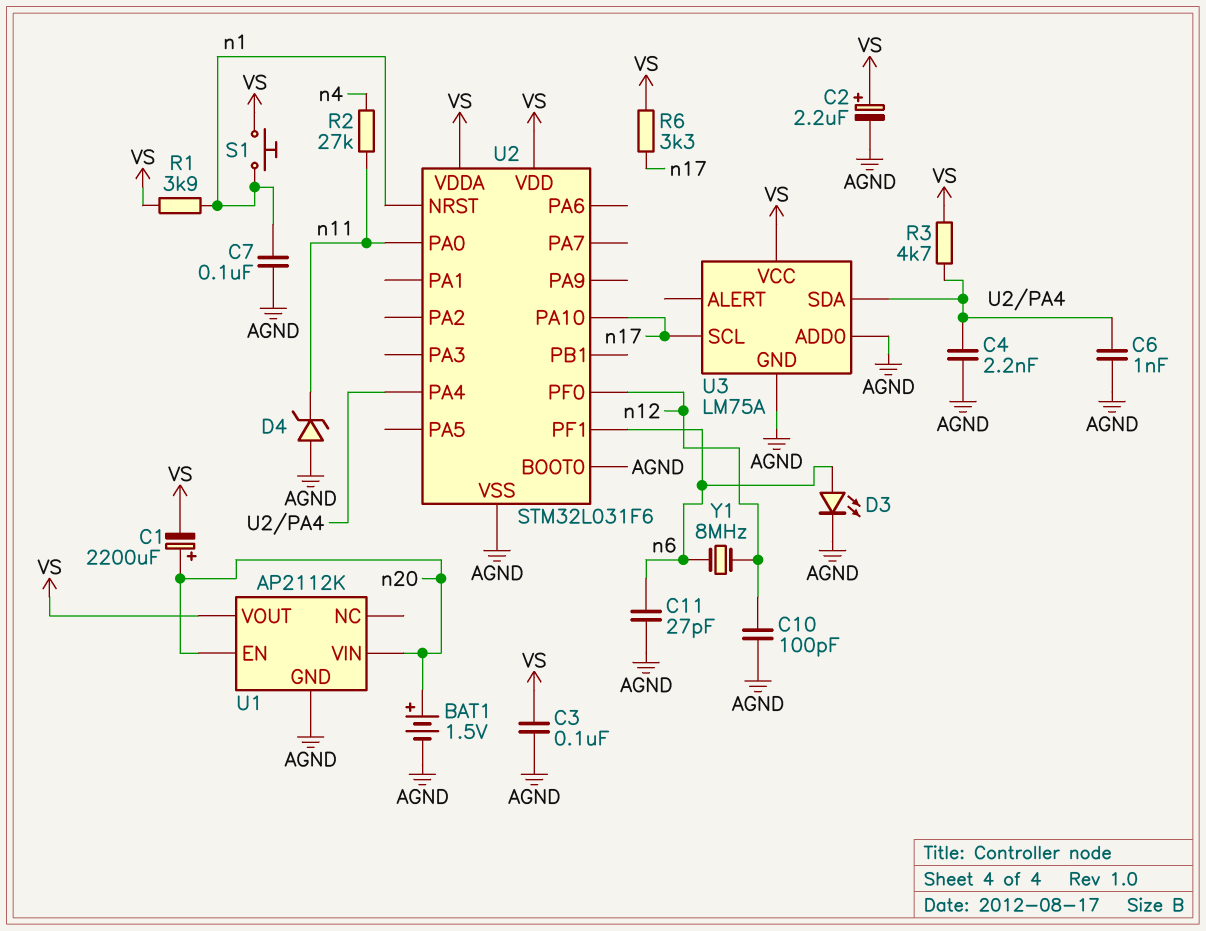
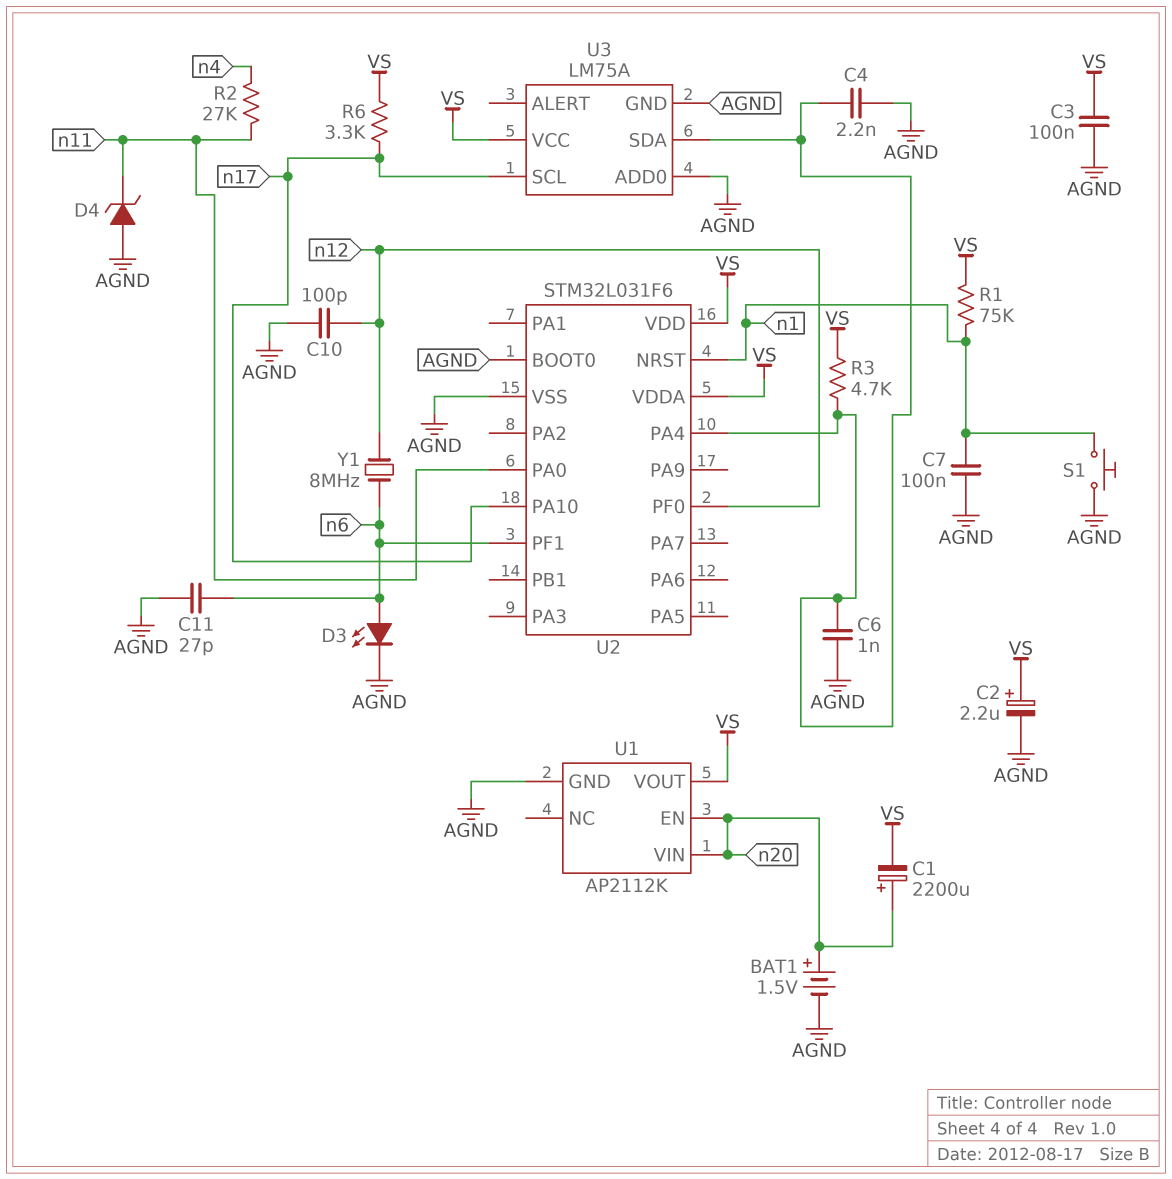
R1: 3.9k (VS, n1) -> 75k (VS, n1)
S1: button (VS, n1) -> button (AGND, n1)

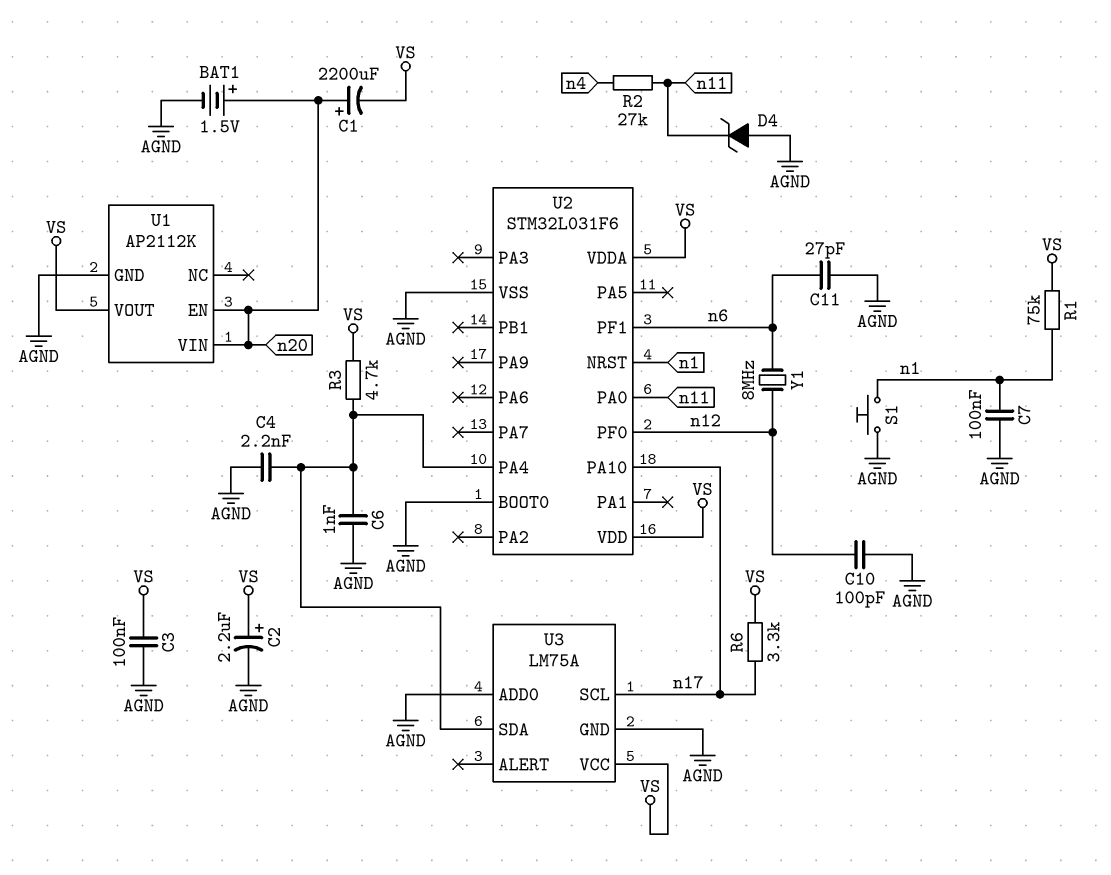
D3: LED (A n6, K AGND) -> none

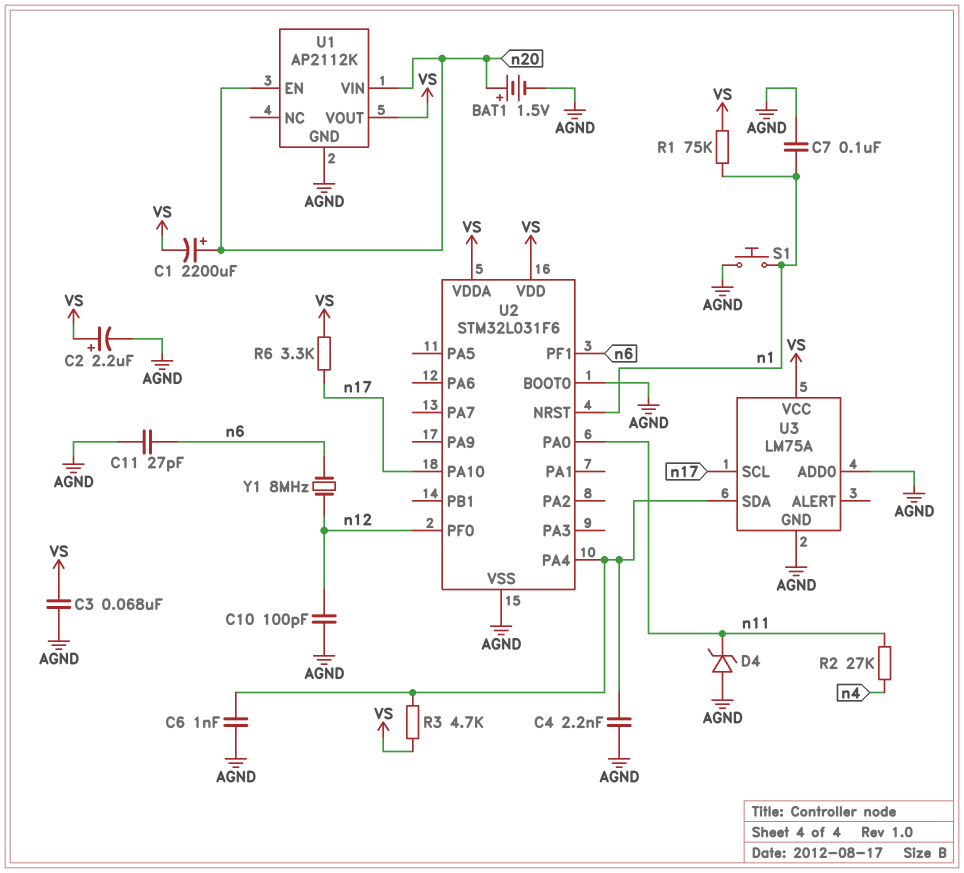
C3: 100nF (AGND, VS) -> 68nF (AGND, VS)

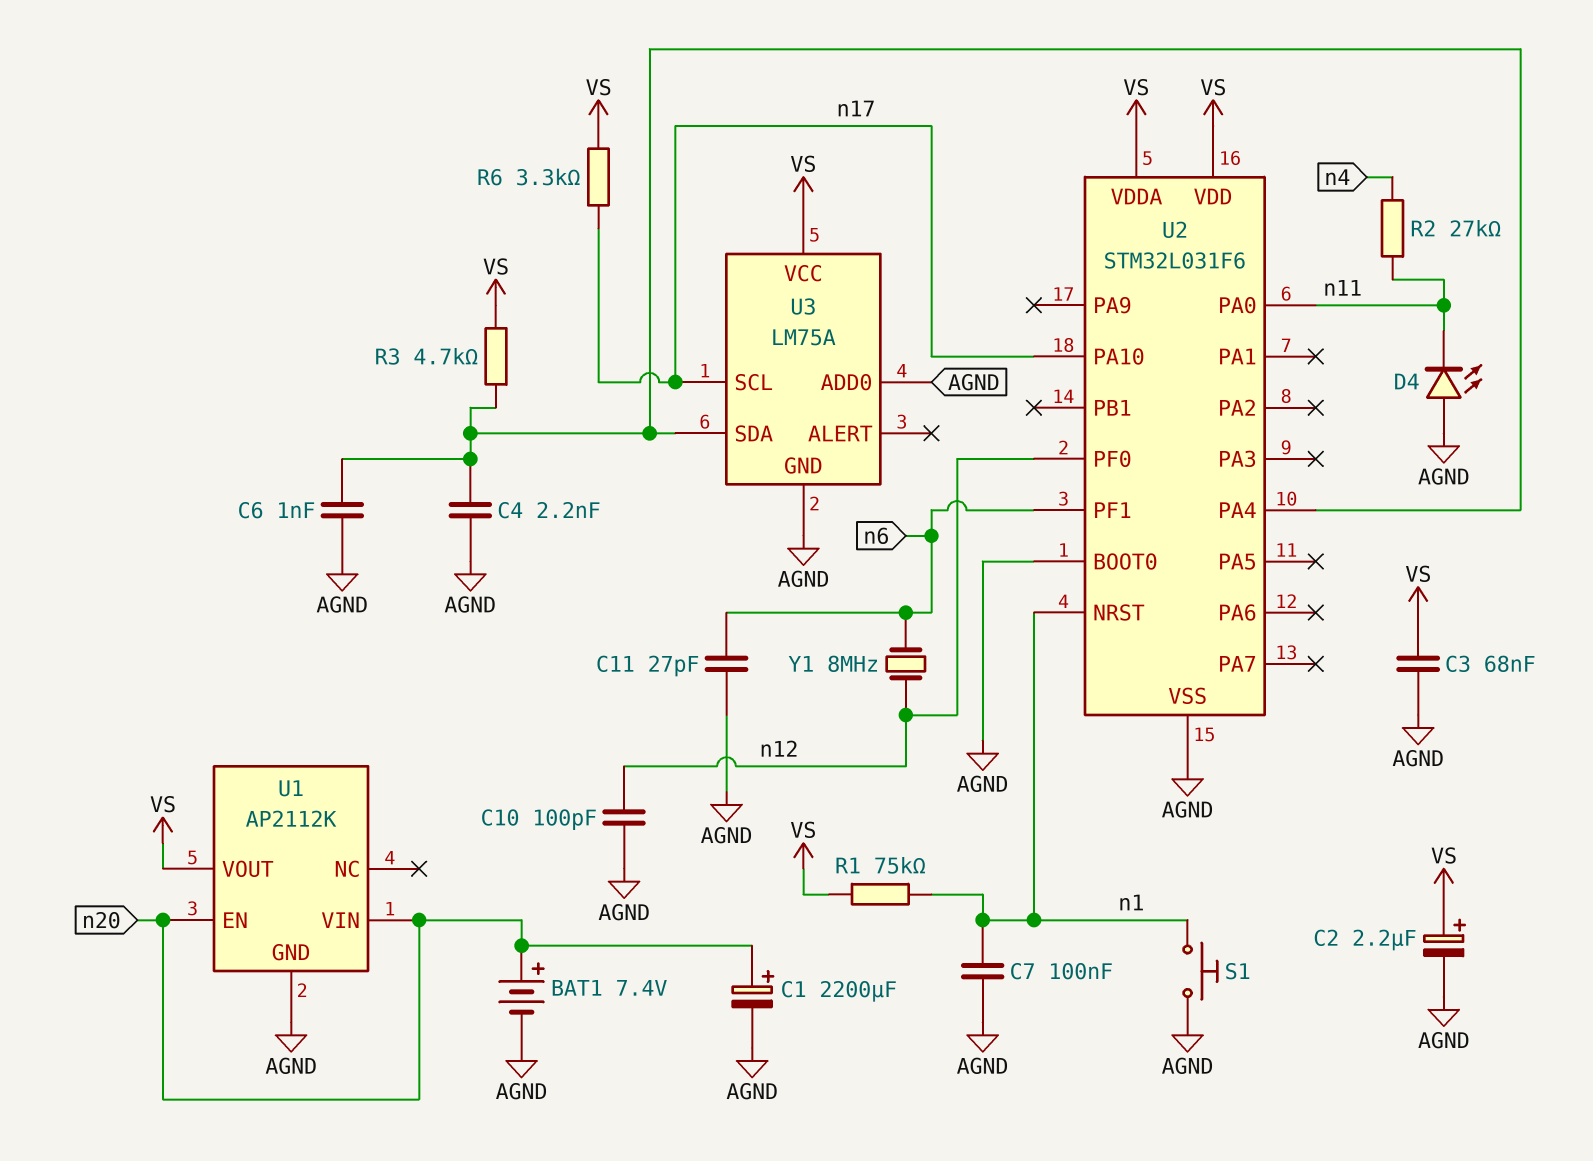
BAT1: 1.5V (plus n20, minus AGND) -> 7.4V (plus n20, minus AGND)
C1: 2200uF (plus n20, minus VS) -> 2200uF (plus n20, minus AGND)
D4: zener (A AGND, K n11) -> LED (A AGND, K n11)

